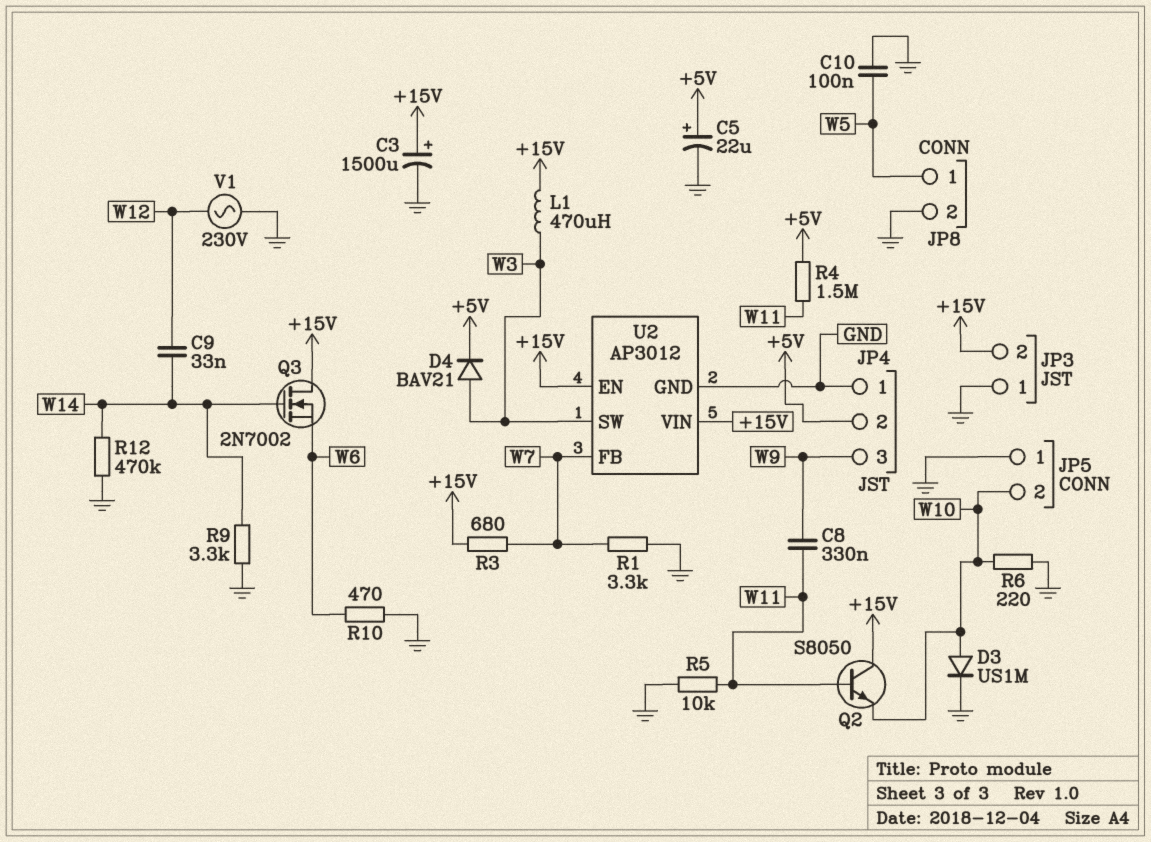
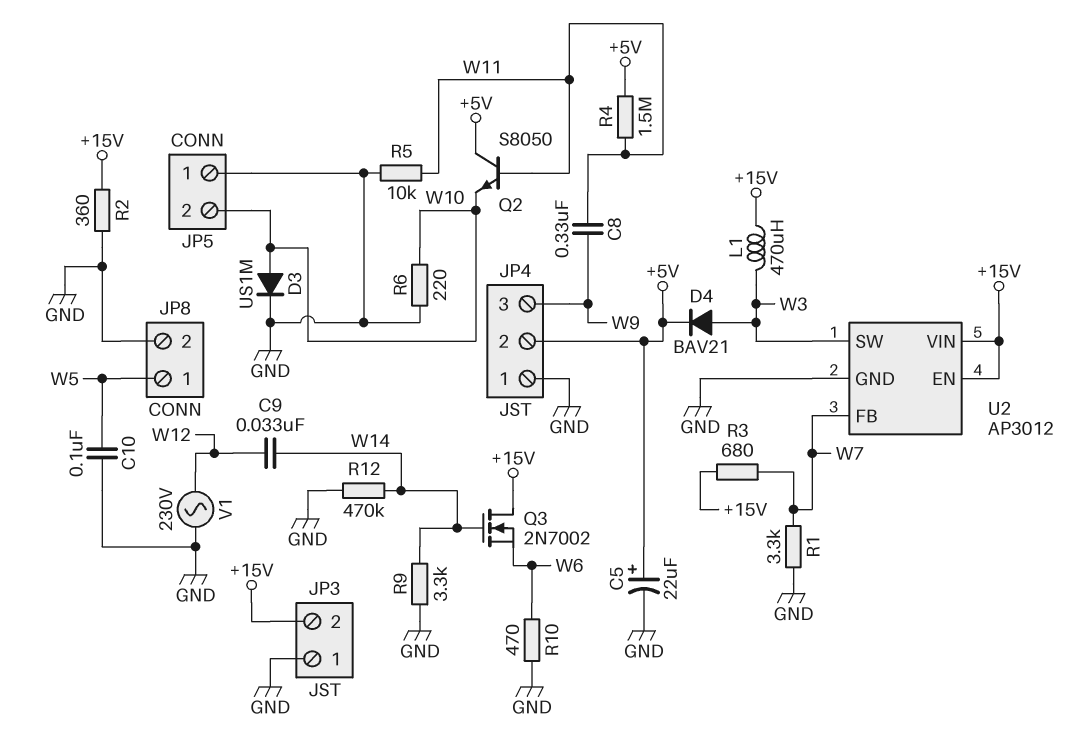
C3: 1500uF (plus +15V, minus GND) -> none
Q2: NPN S8050 (B W11, C +15V, E W10) -> NPN S8050 (B W11, C +5V, E W10)
R2: none -> 360 (+15V, GND)

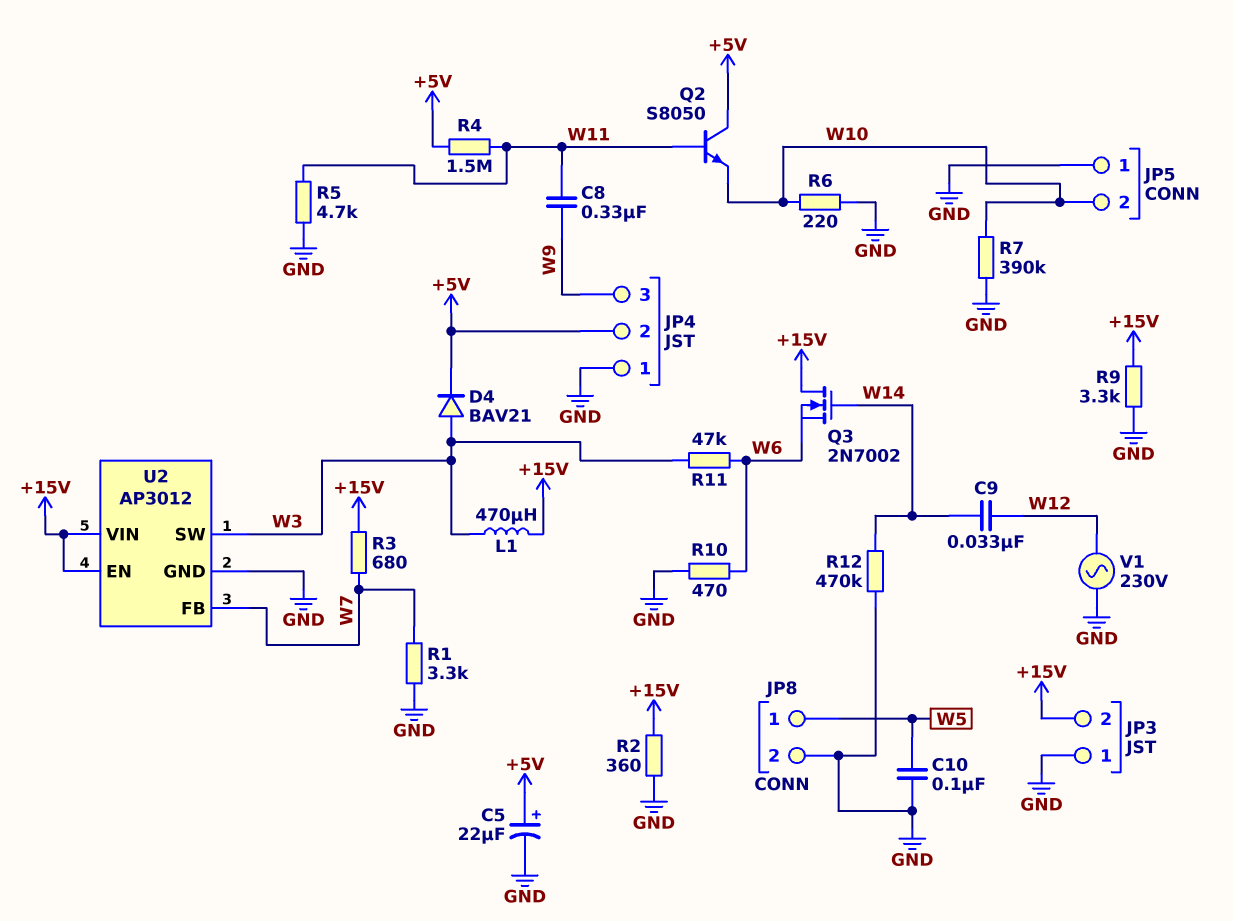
D3: diode US1M (A W10, K GND) -> none
R5: 10k (GND, W11) -> 4.7k (GND, W11)
R7: none -> 390k (GND, W10)
R9: 3.3k (GND, W14) -> 3.3k (+15V, GND)
R11: none -> 47k (W3, W6)

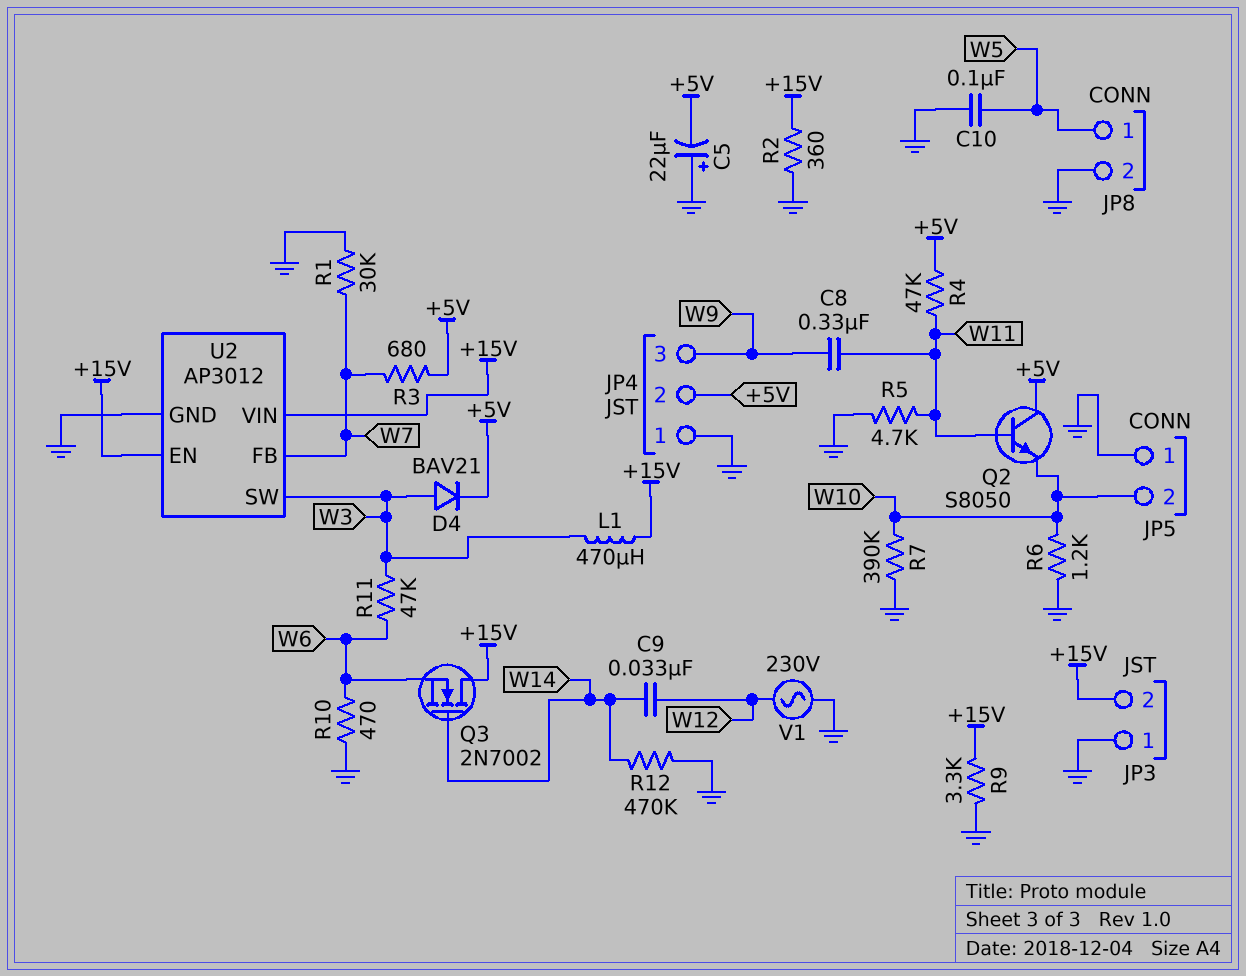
C5: 22uF (plus +5V, minus GND) -> 22uF (plus GND, minus +5V)
R1: 3.3k (GND, W7) -> 30k (GND, W7)
R3: 680 (+15V, W7) -> 680 (+5V, W7)
R4: 1.5M (+5V, W11) -> 47k (+5V, W11)
R6: 220 (GND, W10) -> 1.2k (GND, W10)

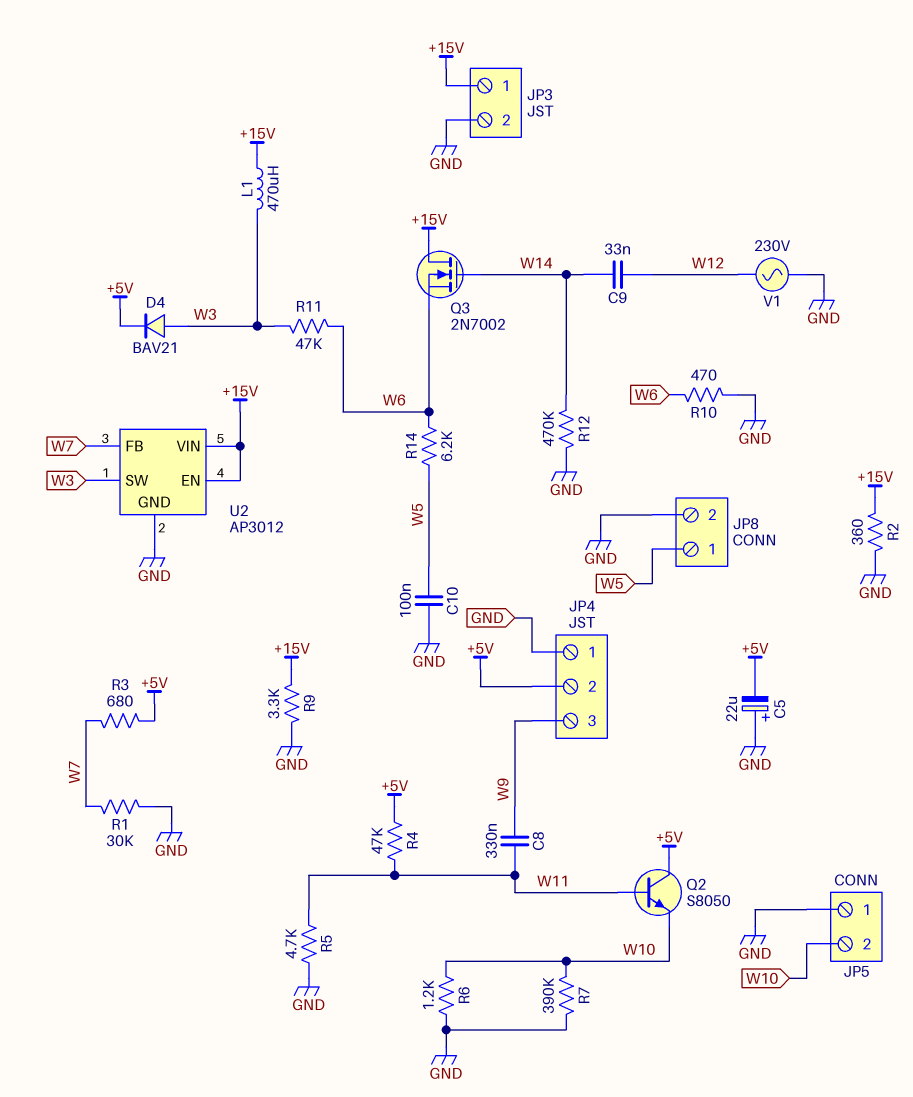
JP3 pin 1: GND -> +15V
JP3 pin 2: +15V -> GND
R14: none -> 6.2k (W5, W6)

